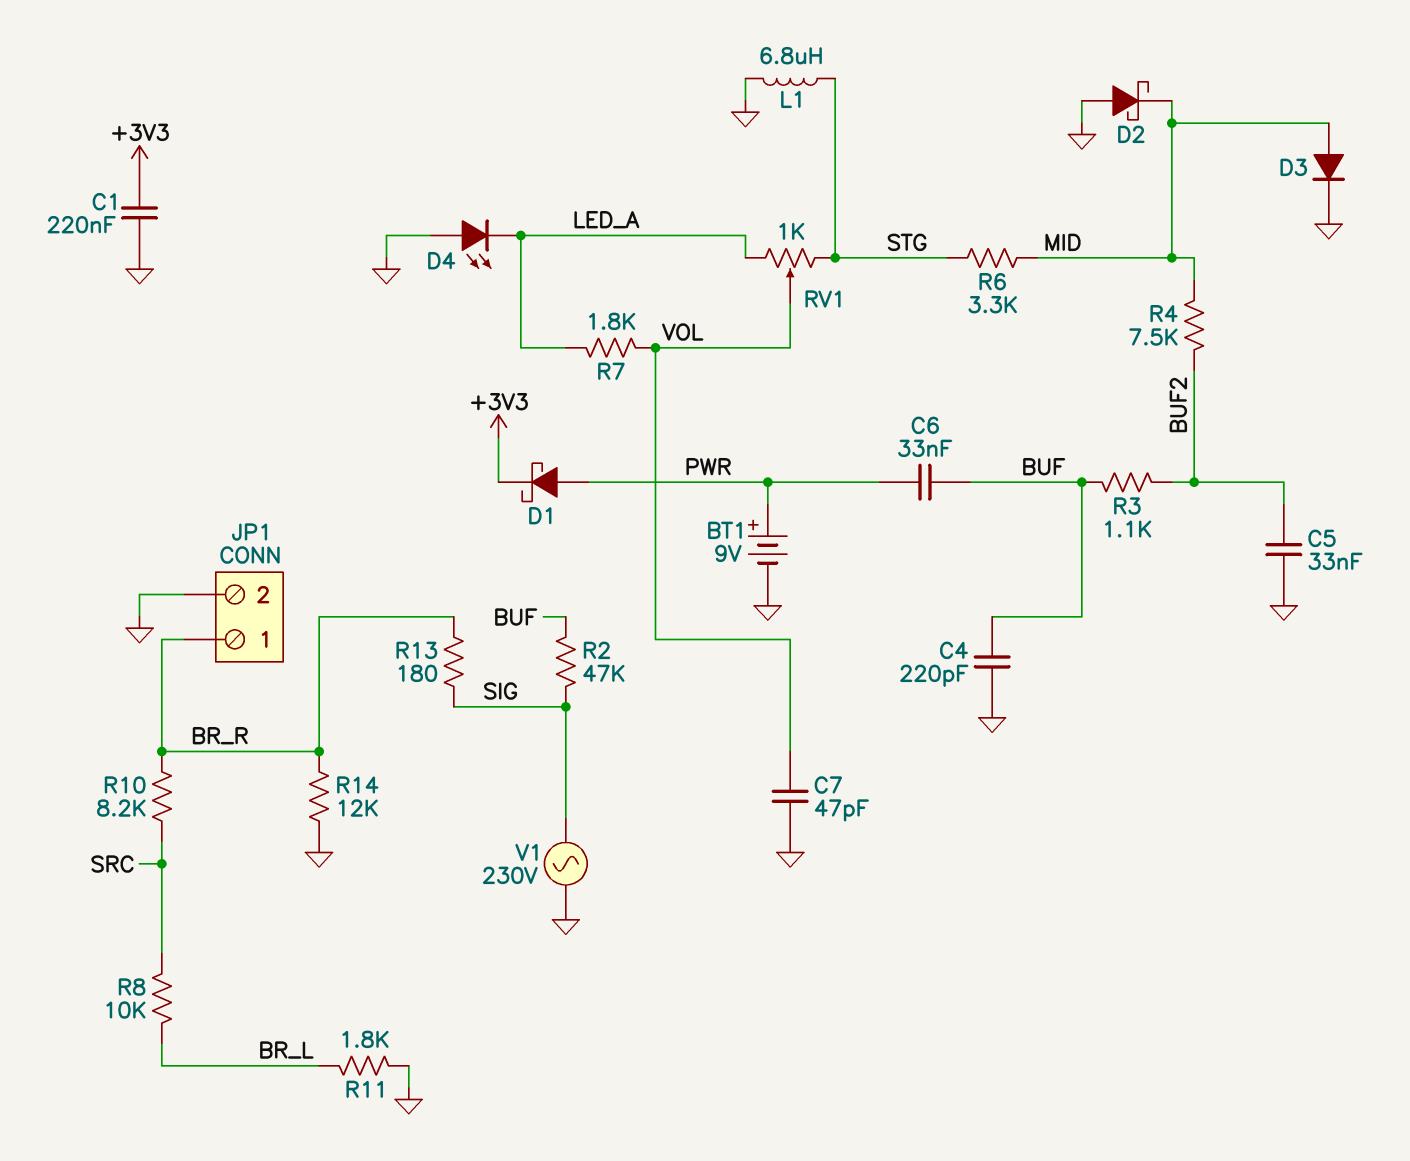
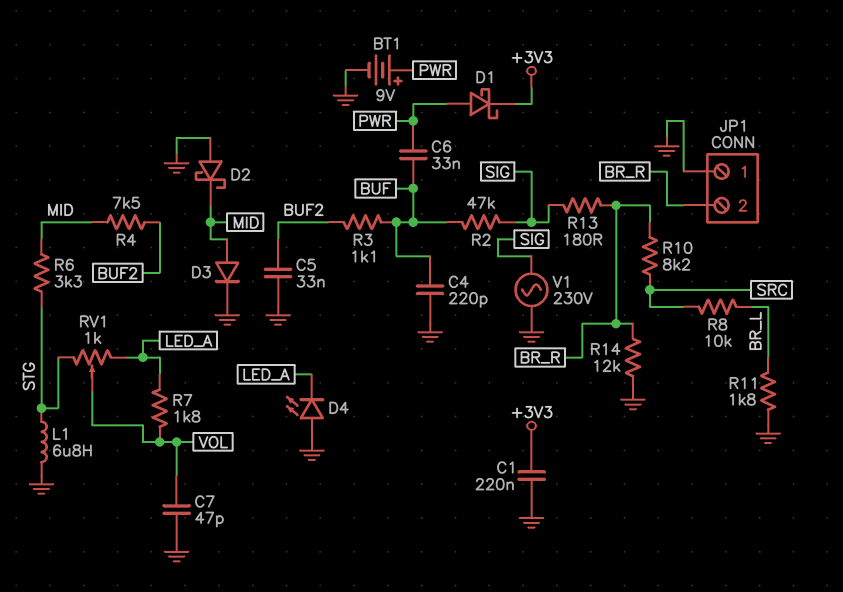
JP1 pin 1: BR_R -> GND
JP1 pin 2: GND -> BR_R

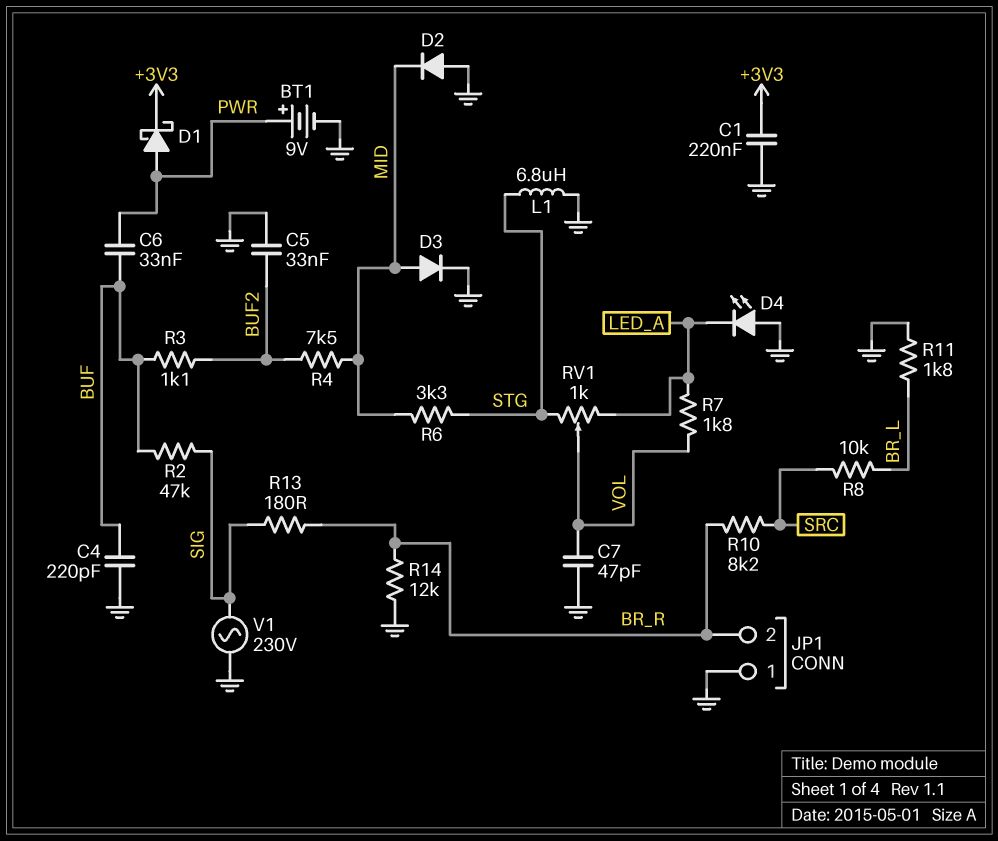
D2: schottky (A GND, K MID) -> diode (A GND, K MID)

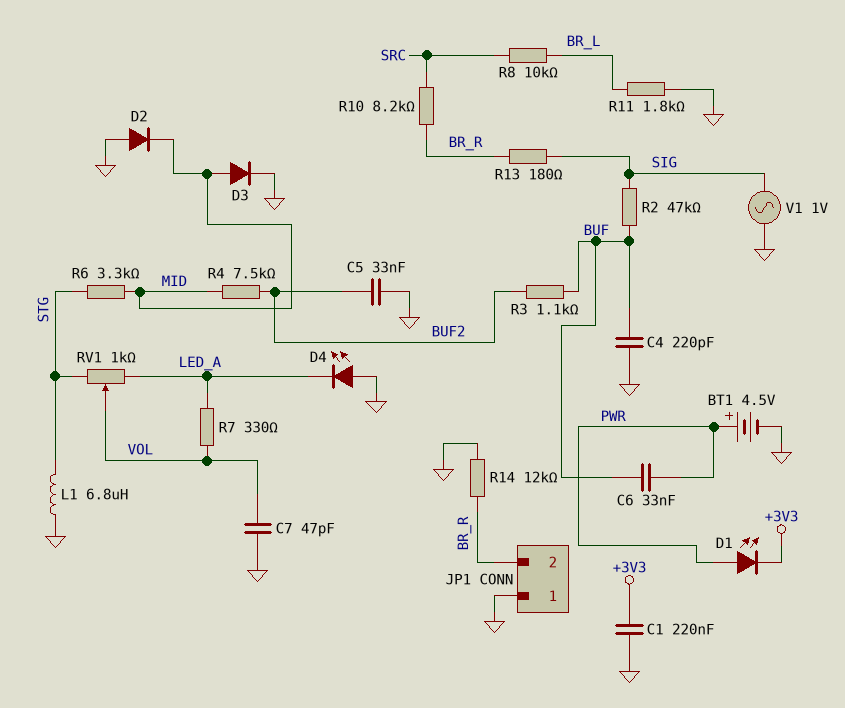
BT1: 9V (plus PWR, minus GND) -> 4.5V (plus PWR, minus GND)
D1: schottky (A PWR, K +3V3) -> LED (A PWR, K +3V3)
R7: 1.8k (LED_A, VOL) -> 330 (LED_A, VOL)
V1: AC 230V (GND, SIG) -> AC 1V (GND, SIG)

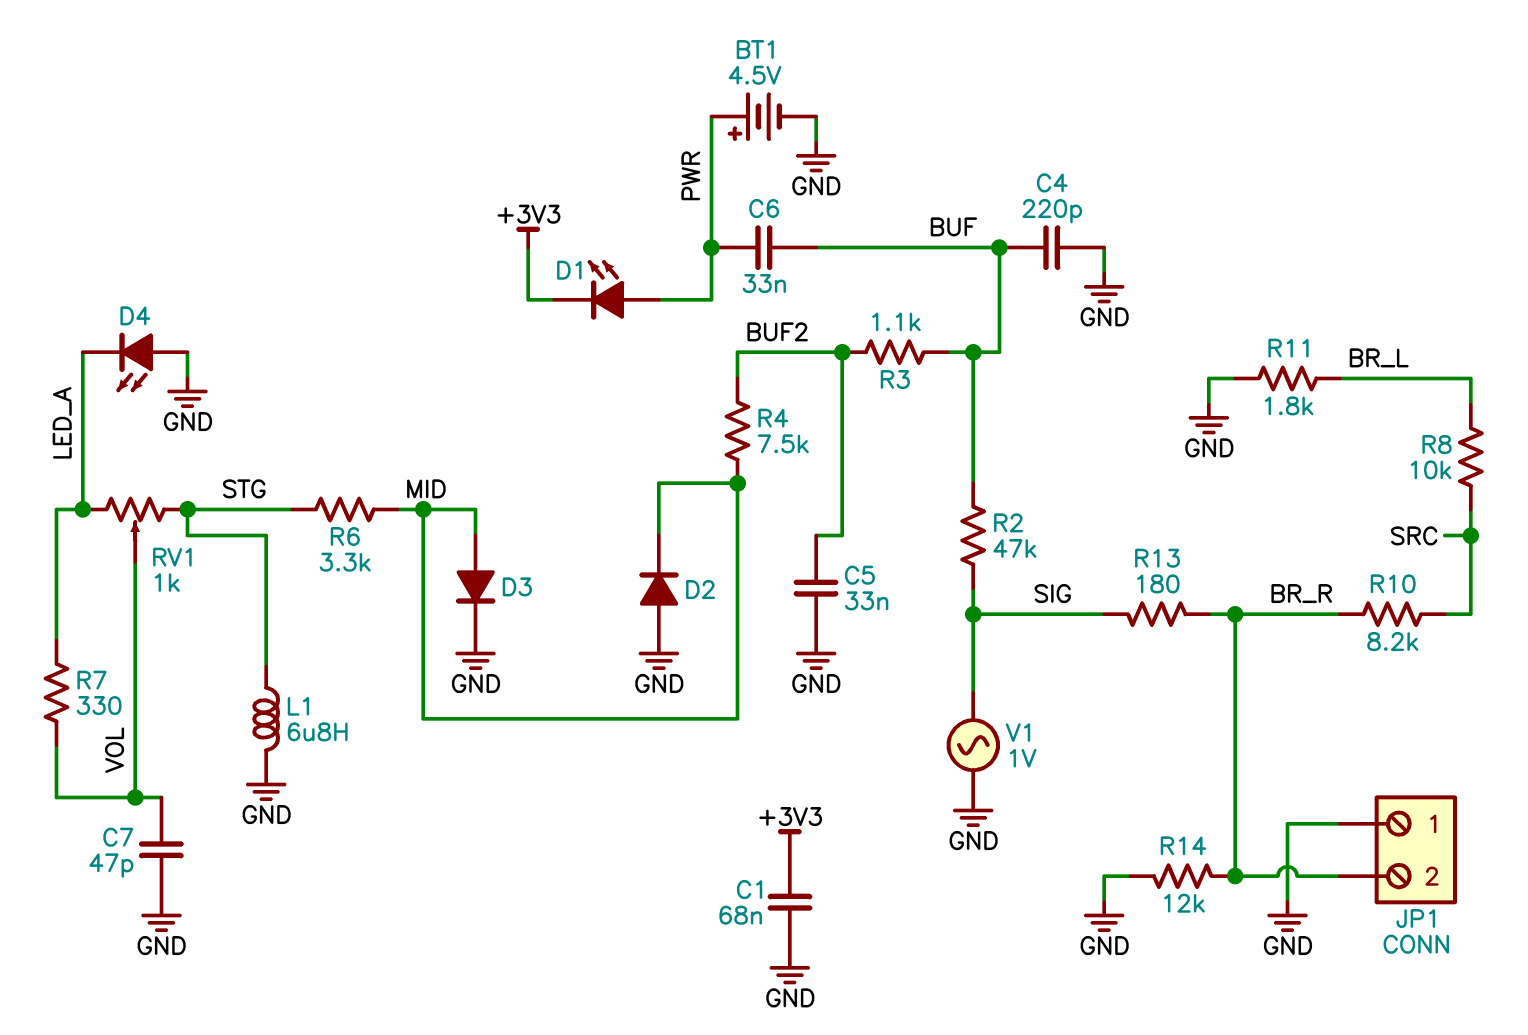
C1: 220nF (+3V3, GND) -> 68nF (+3V3, GND)

